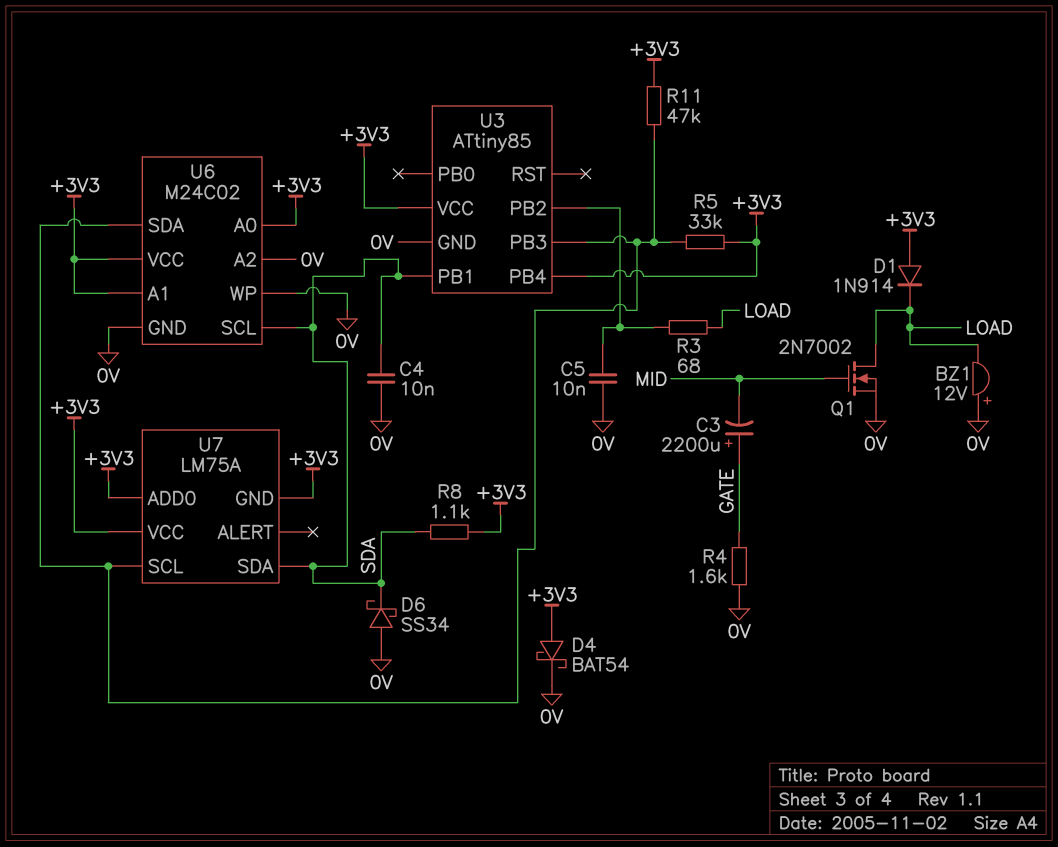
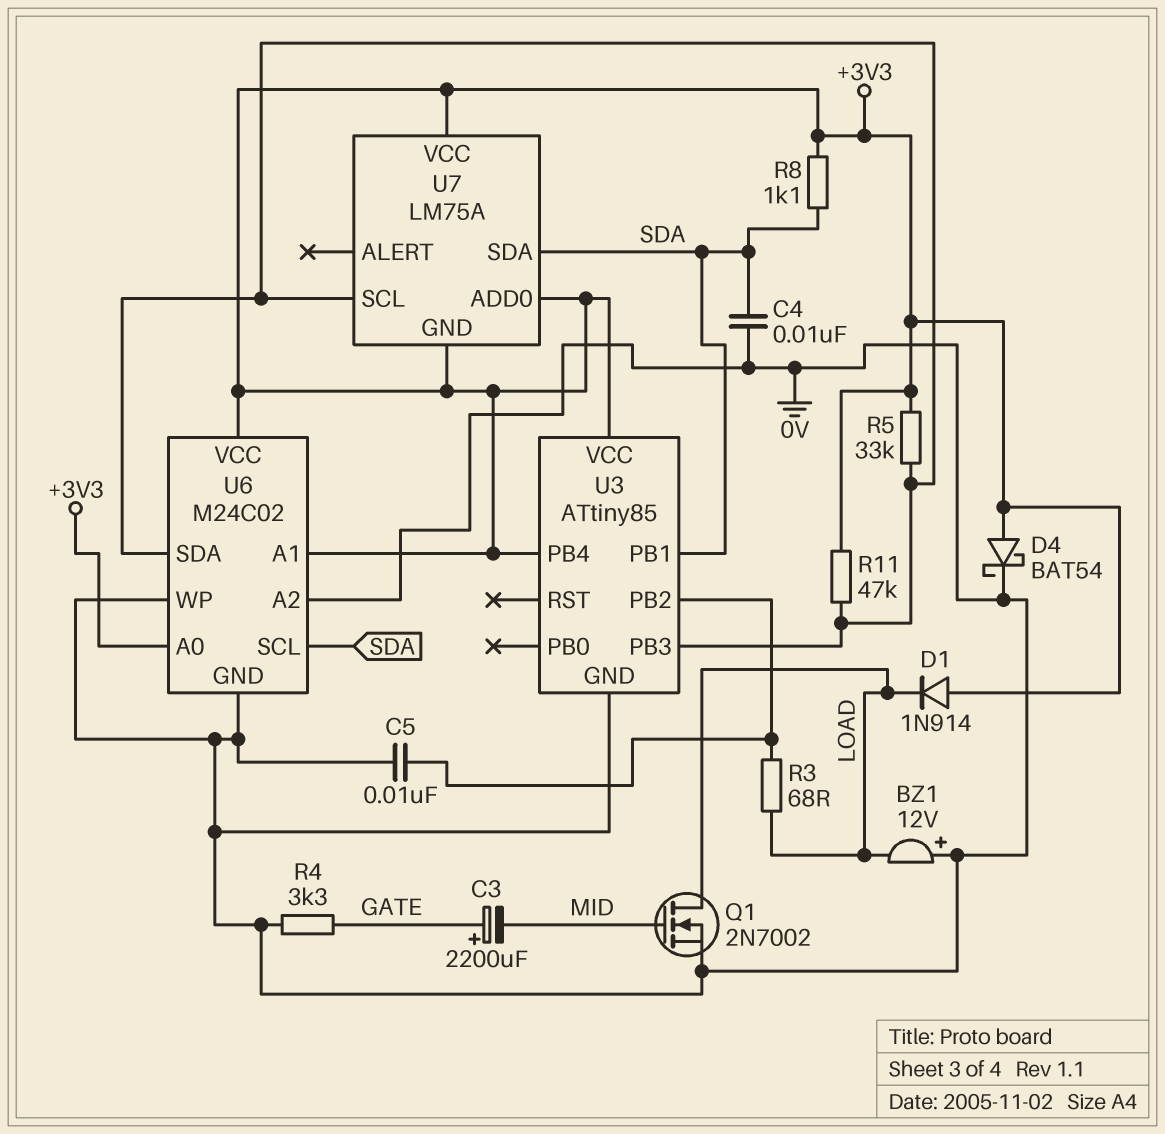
D6: schottky SS34 (A 0V, K SDA) -> none
R4: 1.6k (0V, GATE) -> 3.3k (0V, GATE)

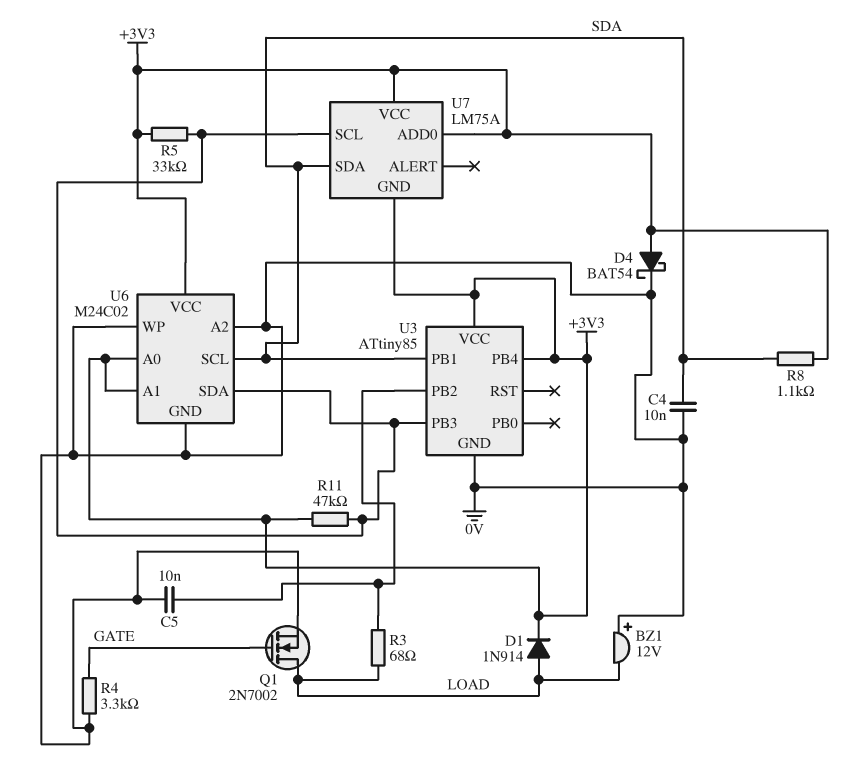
C3: 2200uF (plus GATE, minus MID) -> none
D1: diode 1N914 (A +3V3, K LOAD) -> diode 1N914 (A LOAD, K +3V3)
Q1: NMOS 2N7002 (G MID, D LOAD, S 0V) -> NMOS 2N7002 (G GATE, D LOAD, S 0V)

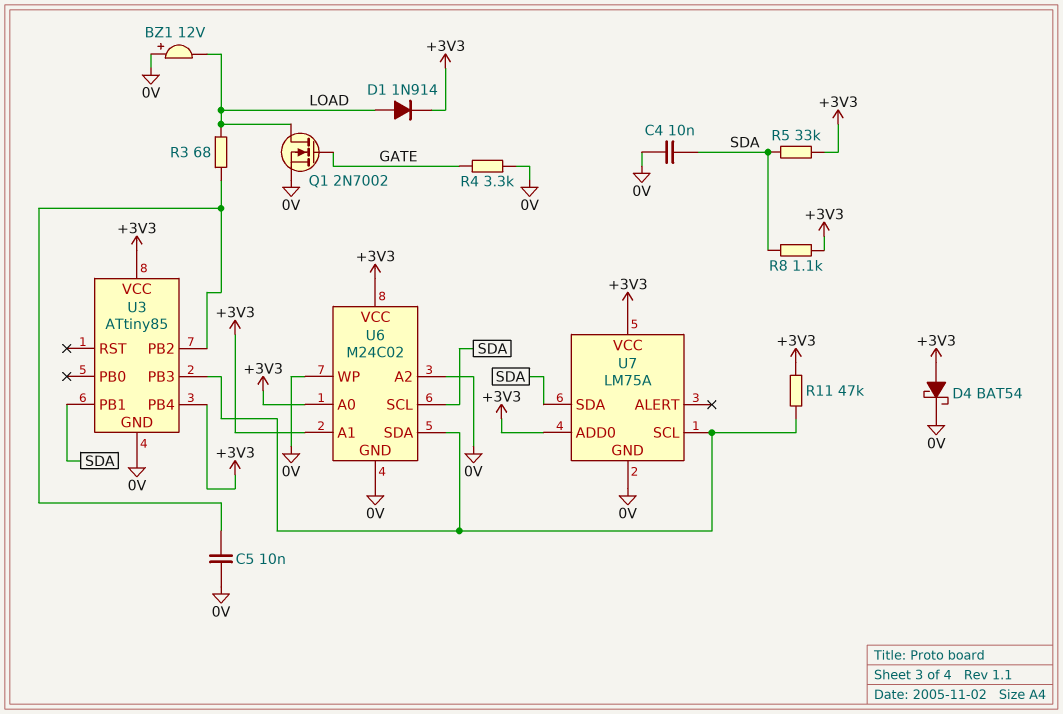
R5: 33k (+3V3, U3/PB3) -> 33k (+3V3, SDA)
U7 pin GND: +3V3 -> 0V

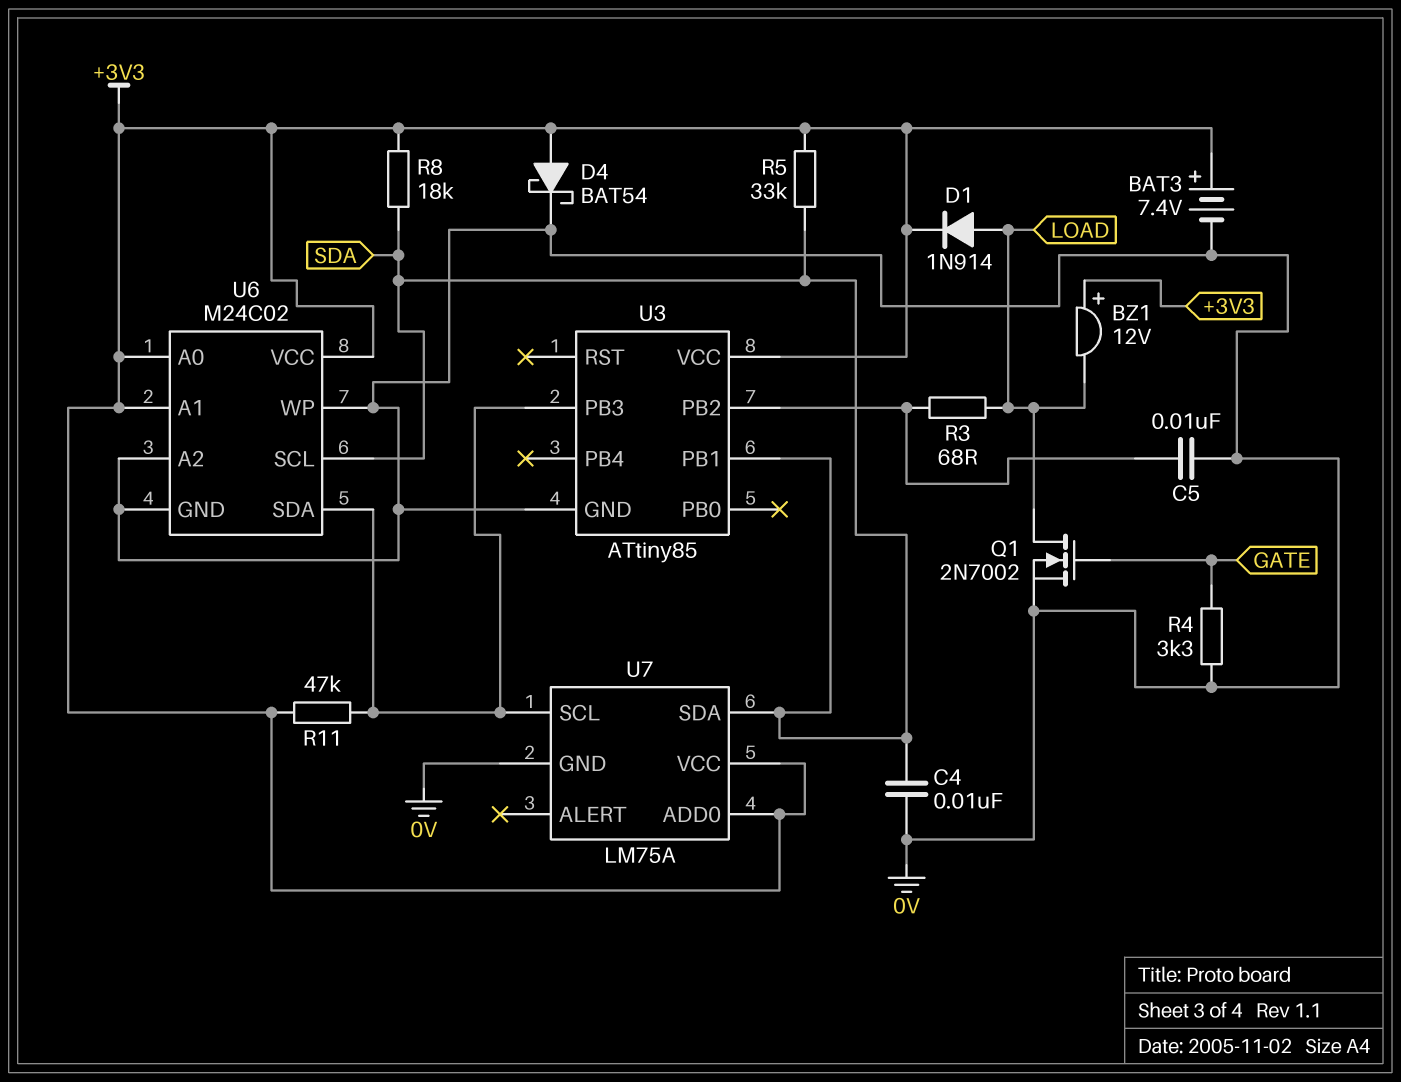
BAT3: none -> 7.4V (plus +3V3, minus 0V)
BZ1: buzzer 12V (plus 0V, minus LOAD) -> buzzer 12V (plus +3V3, minus LOAD)
R8: 1.1k (+3V3, SDA) -> 18k (+3V3, SDA)
U3 pin PB4: +3V3 -> none

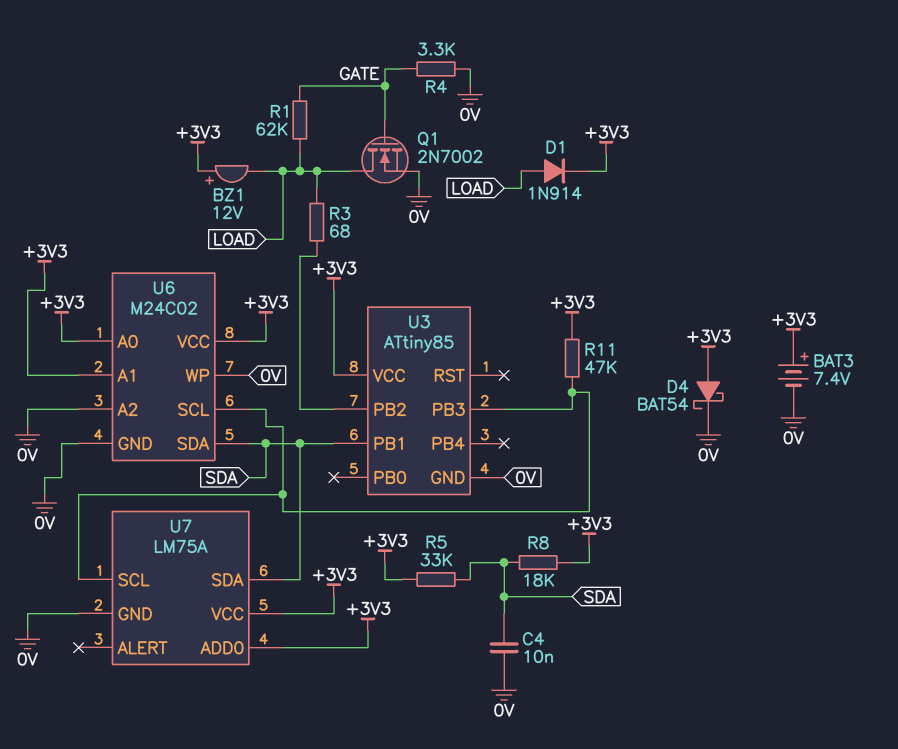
C5: 10nF (0V, U3/PB2) -> none
R1: none -> 62k (GATE, LOAD)
U6 pin SCL: SDA -> U3/PB3
U6 pin SDA: U3/PB3 -> SDA

